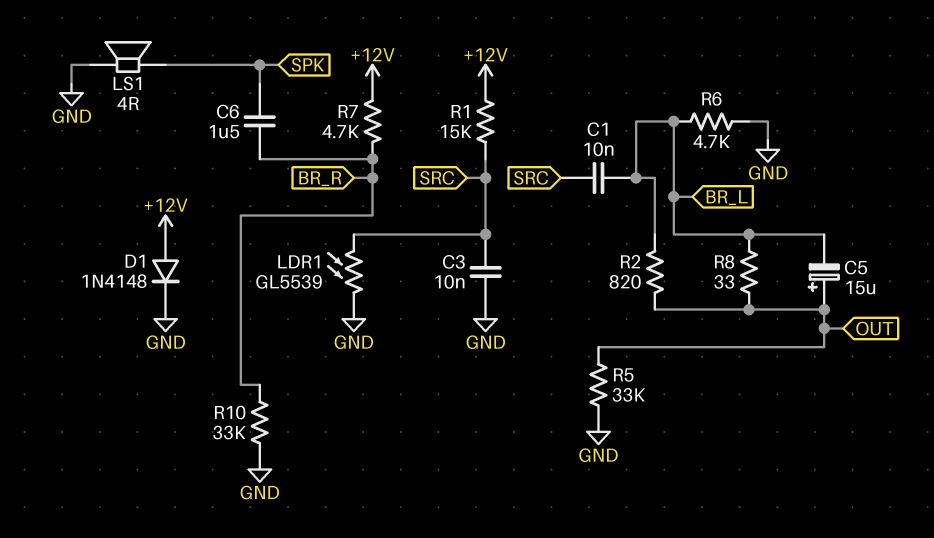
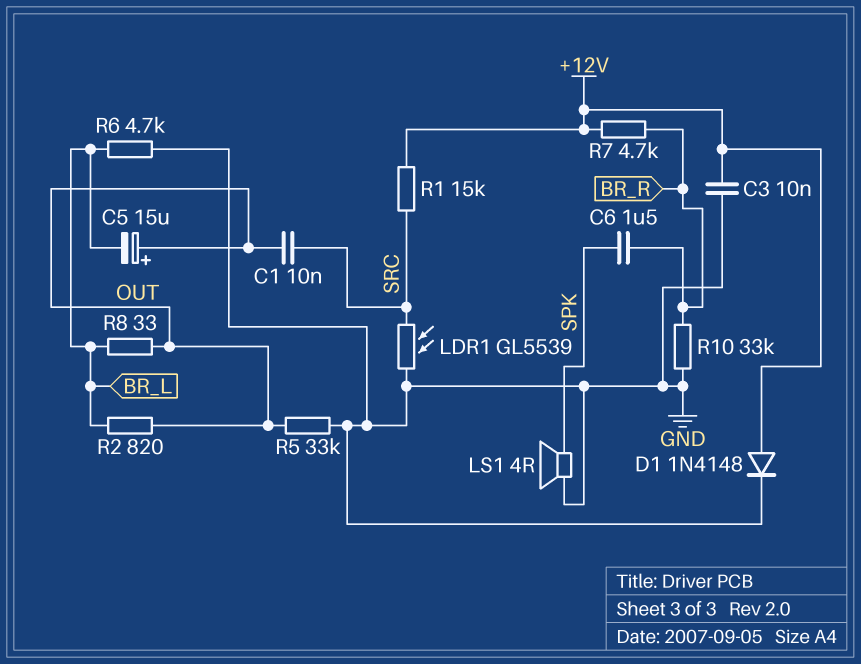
C1: 10nF (BR_L, SRC) -> 10nF (OUT, SRC)
C3: 10nF (GND, SRC) -> 10nF (+12V, GND)

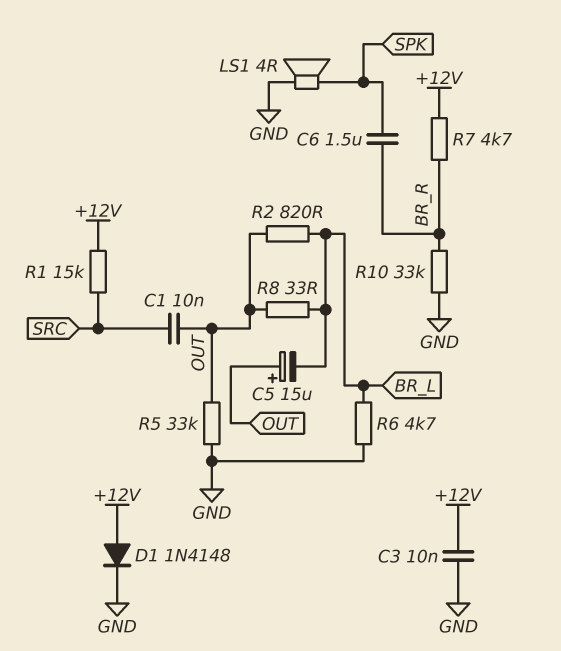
LDR1: GL5539 (GND, SRC) -> none

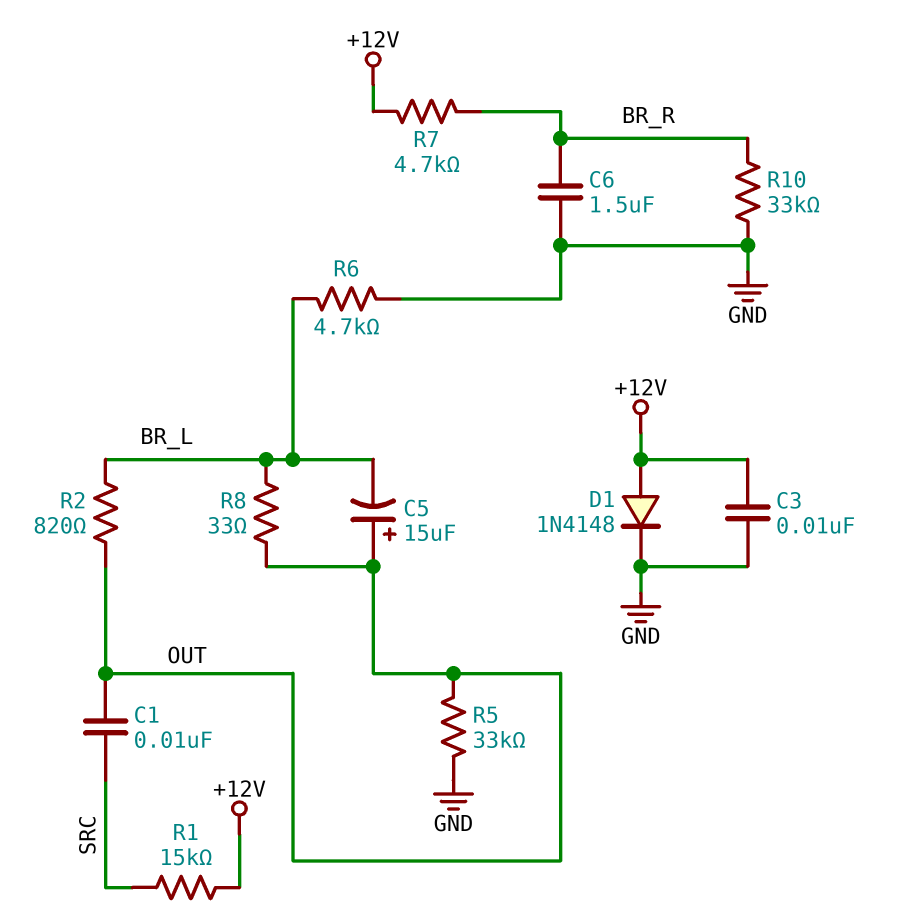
C6: 1.5uF (BR_R, SPK) -> 1.5uF (BR_R, GND)
LS1: speaker 4R (GND, SPK) -> none

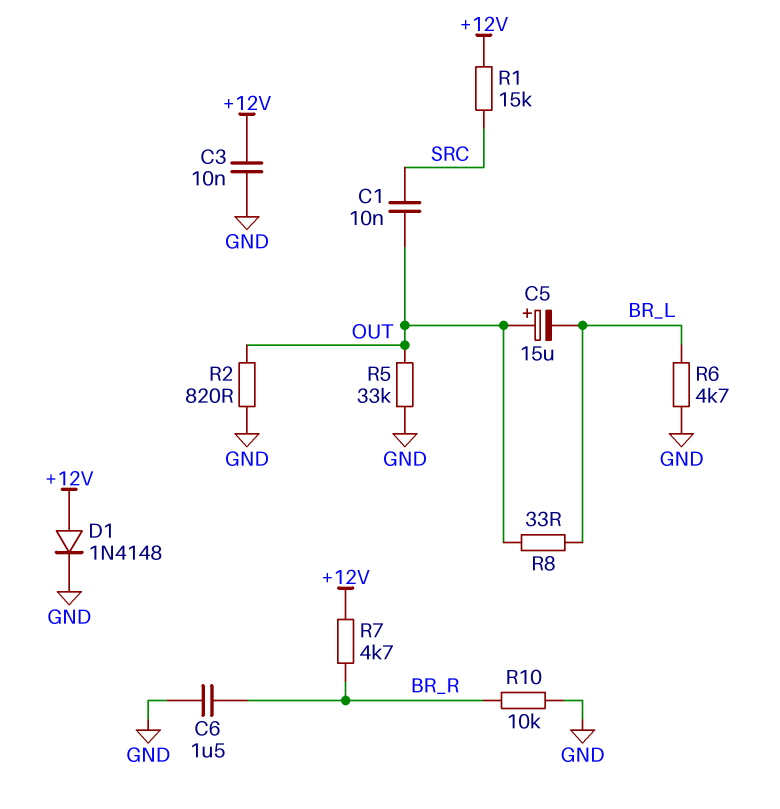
R2: 820 (BR_L, OUT) -> 820 (GND, OUT)
R10: 33k (BR_R, GND) -> 10k (BR_R, GND)

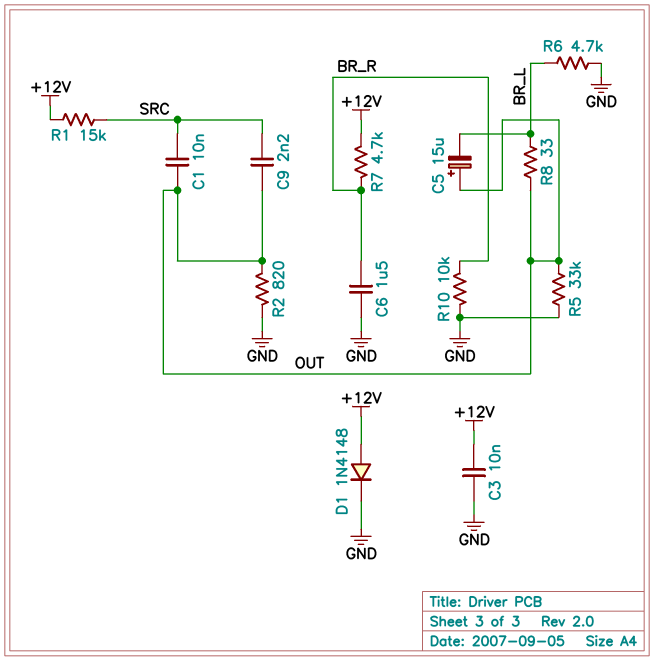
C9: none -> 2.2nF (OUT, SRC)

